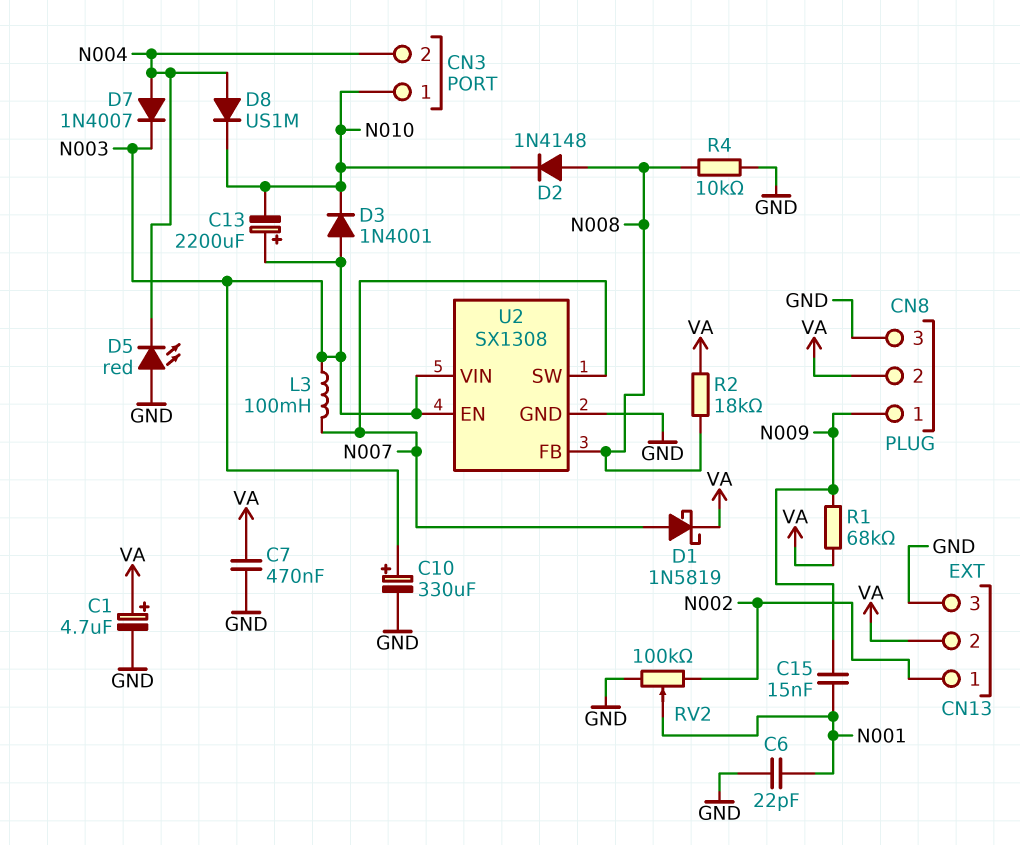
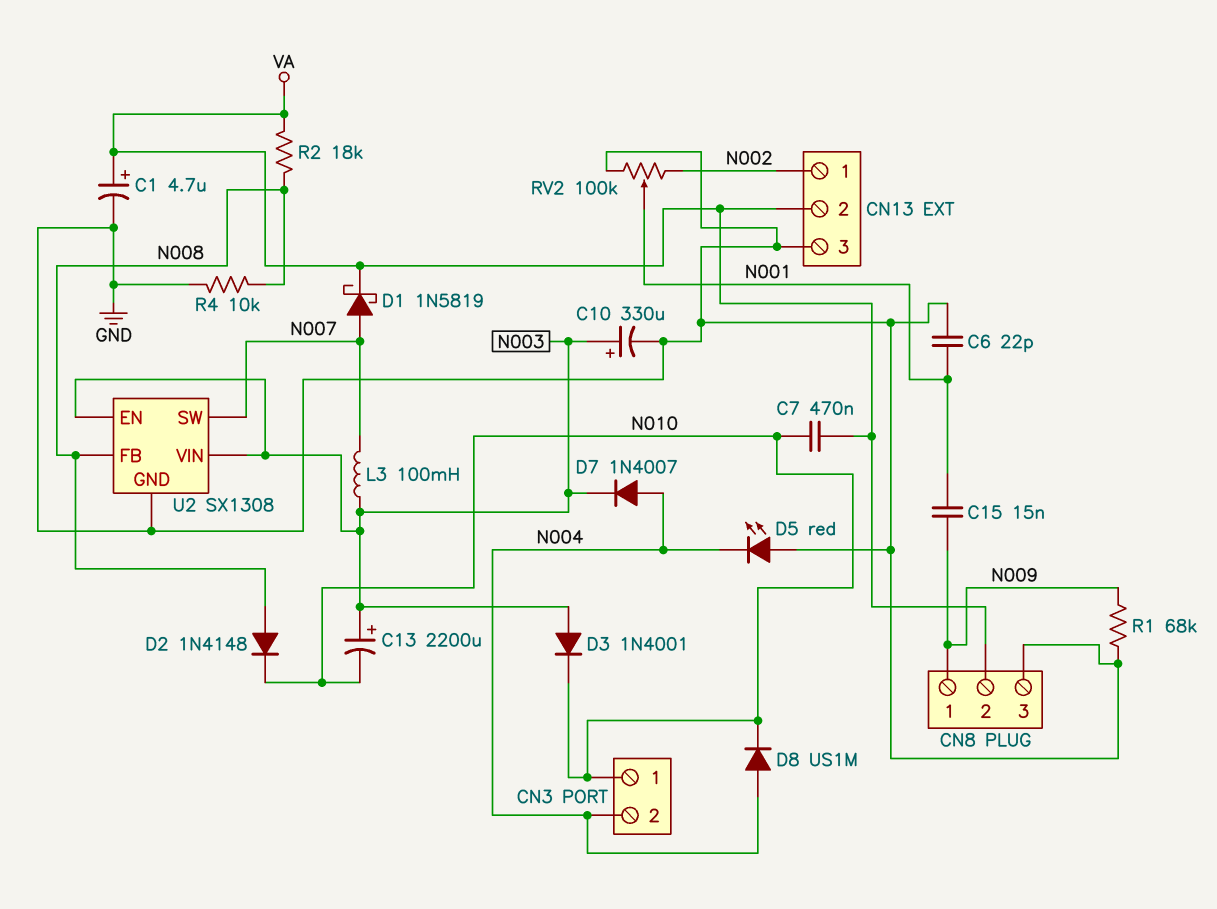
C7: 470nF (GND, VA) -> 470nF (N010, VA)
R1: 68k (N009, VA) -> 68k (GND, N009)

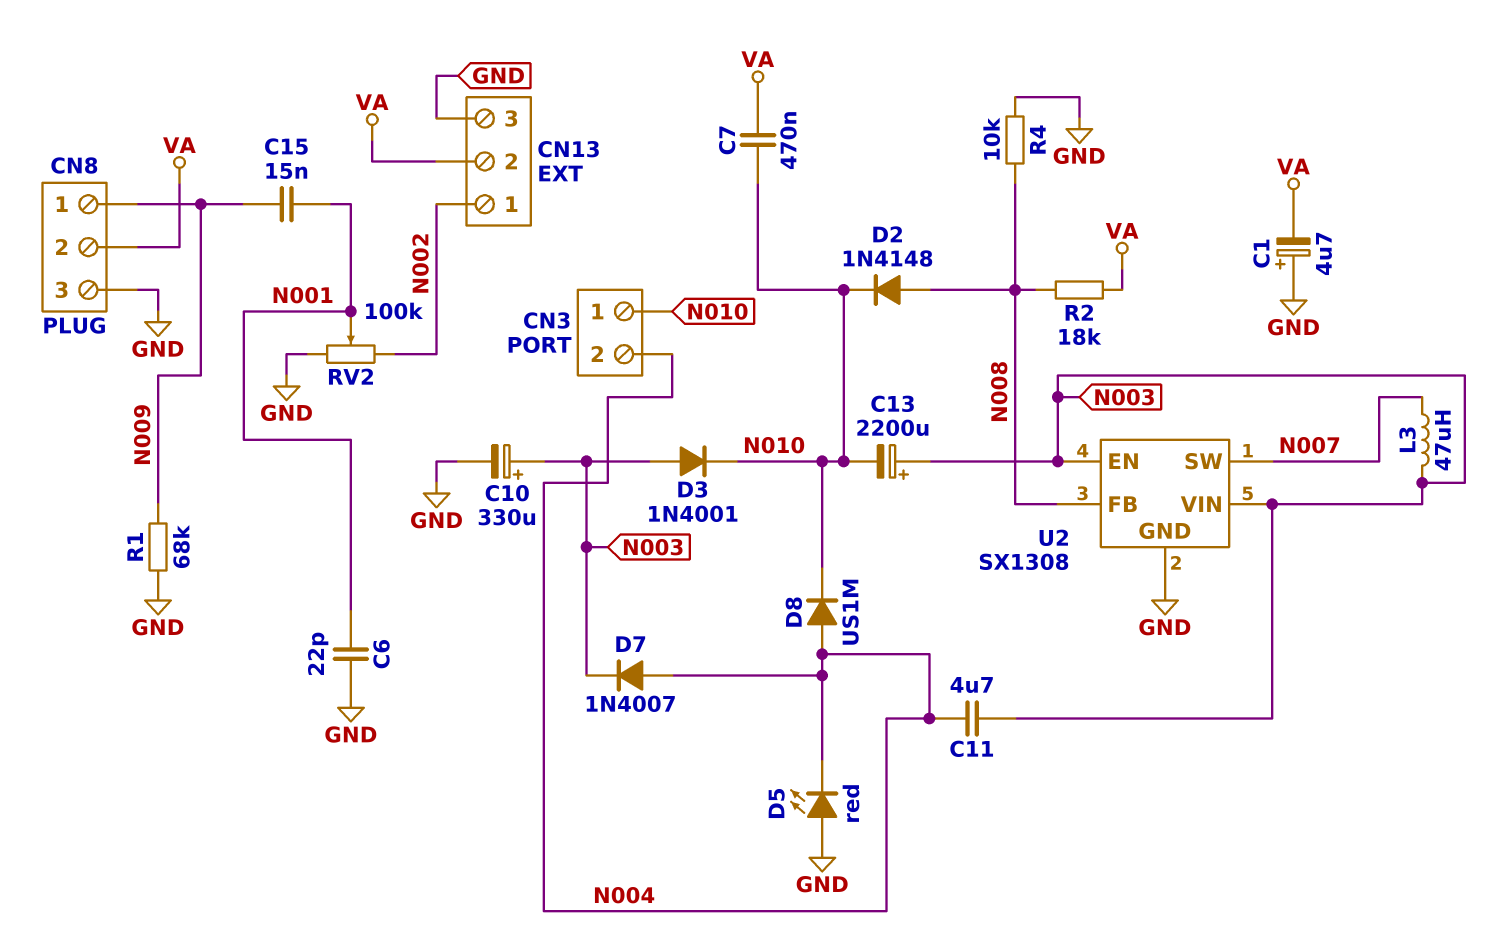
C1: 4.7uF (plus VA, minus GND) -> 4.7uF (plus GND, minus VA)
C11: none -> 4.7uF (N003, N004)
D1: schottky 1N5819 (A N007, K VA) -> none
L3: 100mH (N003, N007) -> 47uH (N003, N007)

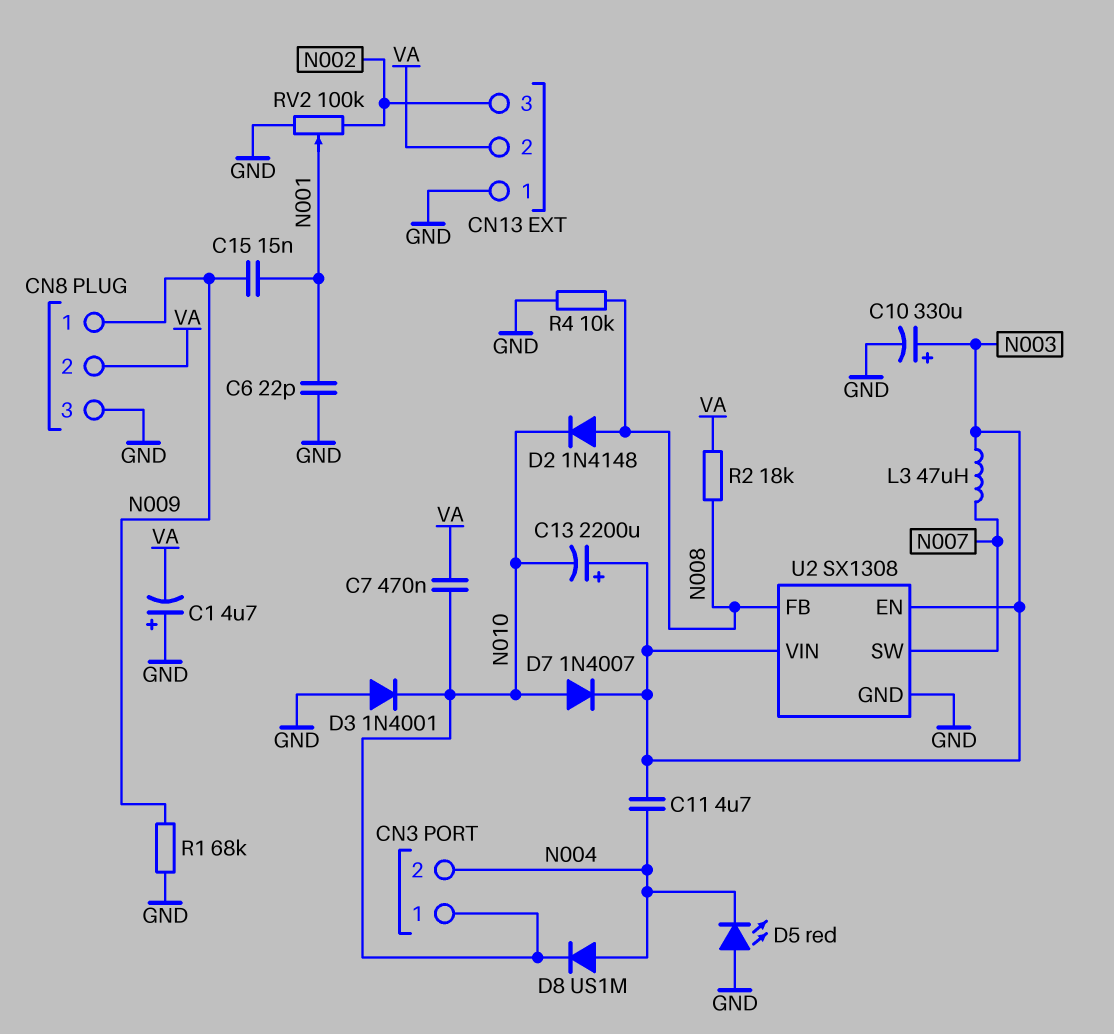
CN13 pin 1: N002 -> GND
CN13 pin 3: GND -> N002
D3: diode 1N4001 (A N003, K N010) -> diode 1N4001 (A GND, K N010)
D7: diode 1N4007 (A N004, K N003) -> diode 1N4007 (A N010, K N003)

